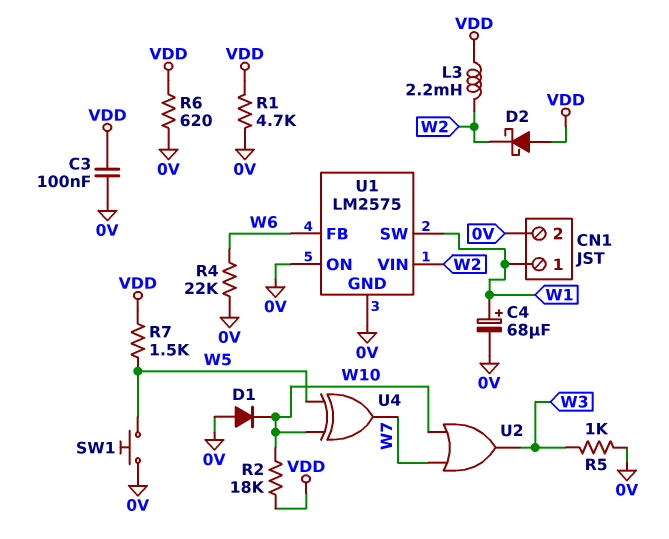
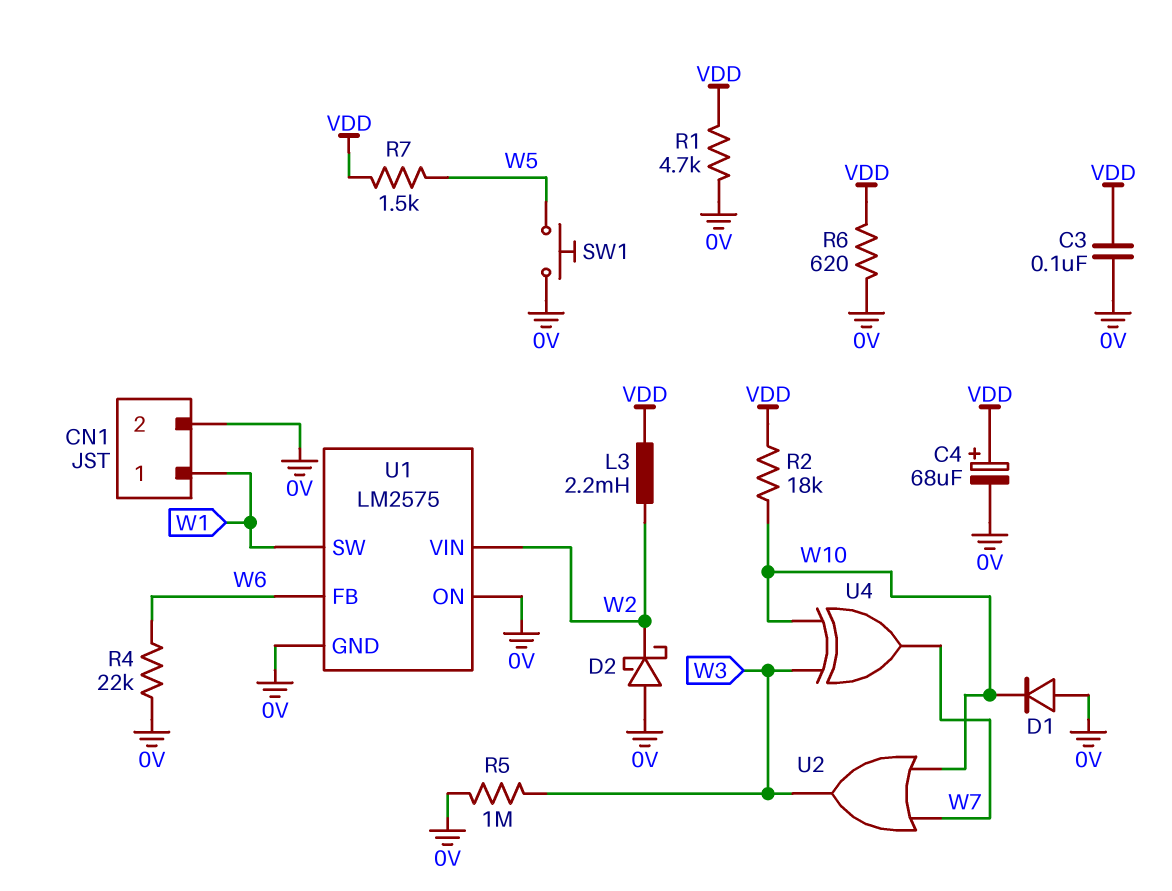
C4: 68uF (plus W1, minus 0V) -> 68uF (plus VDD, minus 0V)
D2: schottky (A VDD, K W2) -> schottky (A 0V, K W2)
R5: 1k (0V, W3) -> 1M (0V, W3)
U4: XOR (in W5, in W10, out W7) -> XOR (in W3, in W10, out W7)

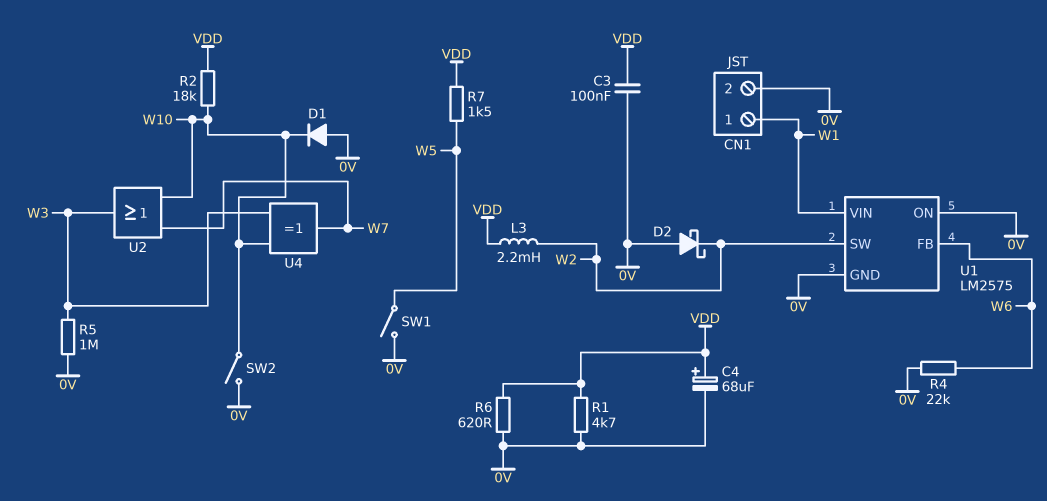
SW1: button (0V, W5) -> switch (0V, W5)
SW2: none -> switch (0V, W10)
U1 pin SW: W1 -> W2
U1 pin VIN: W2 -> W1

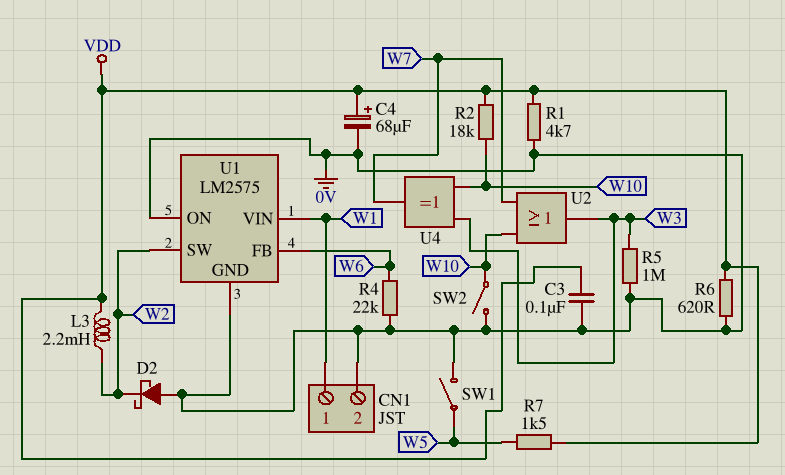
D1: diode (A 0V, K W10) -> none

